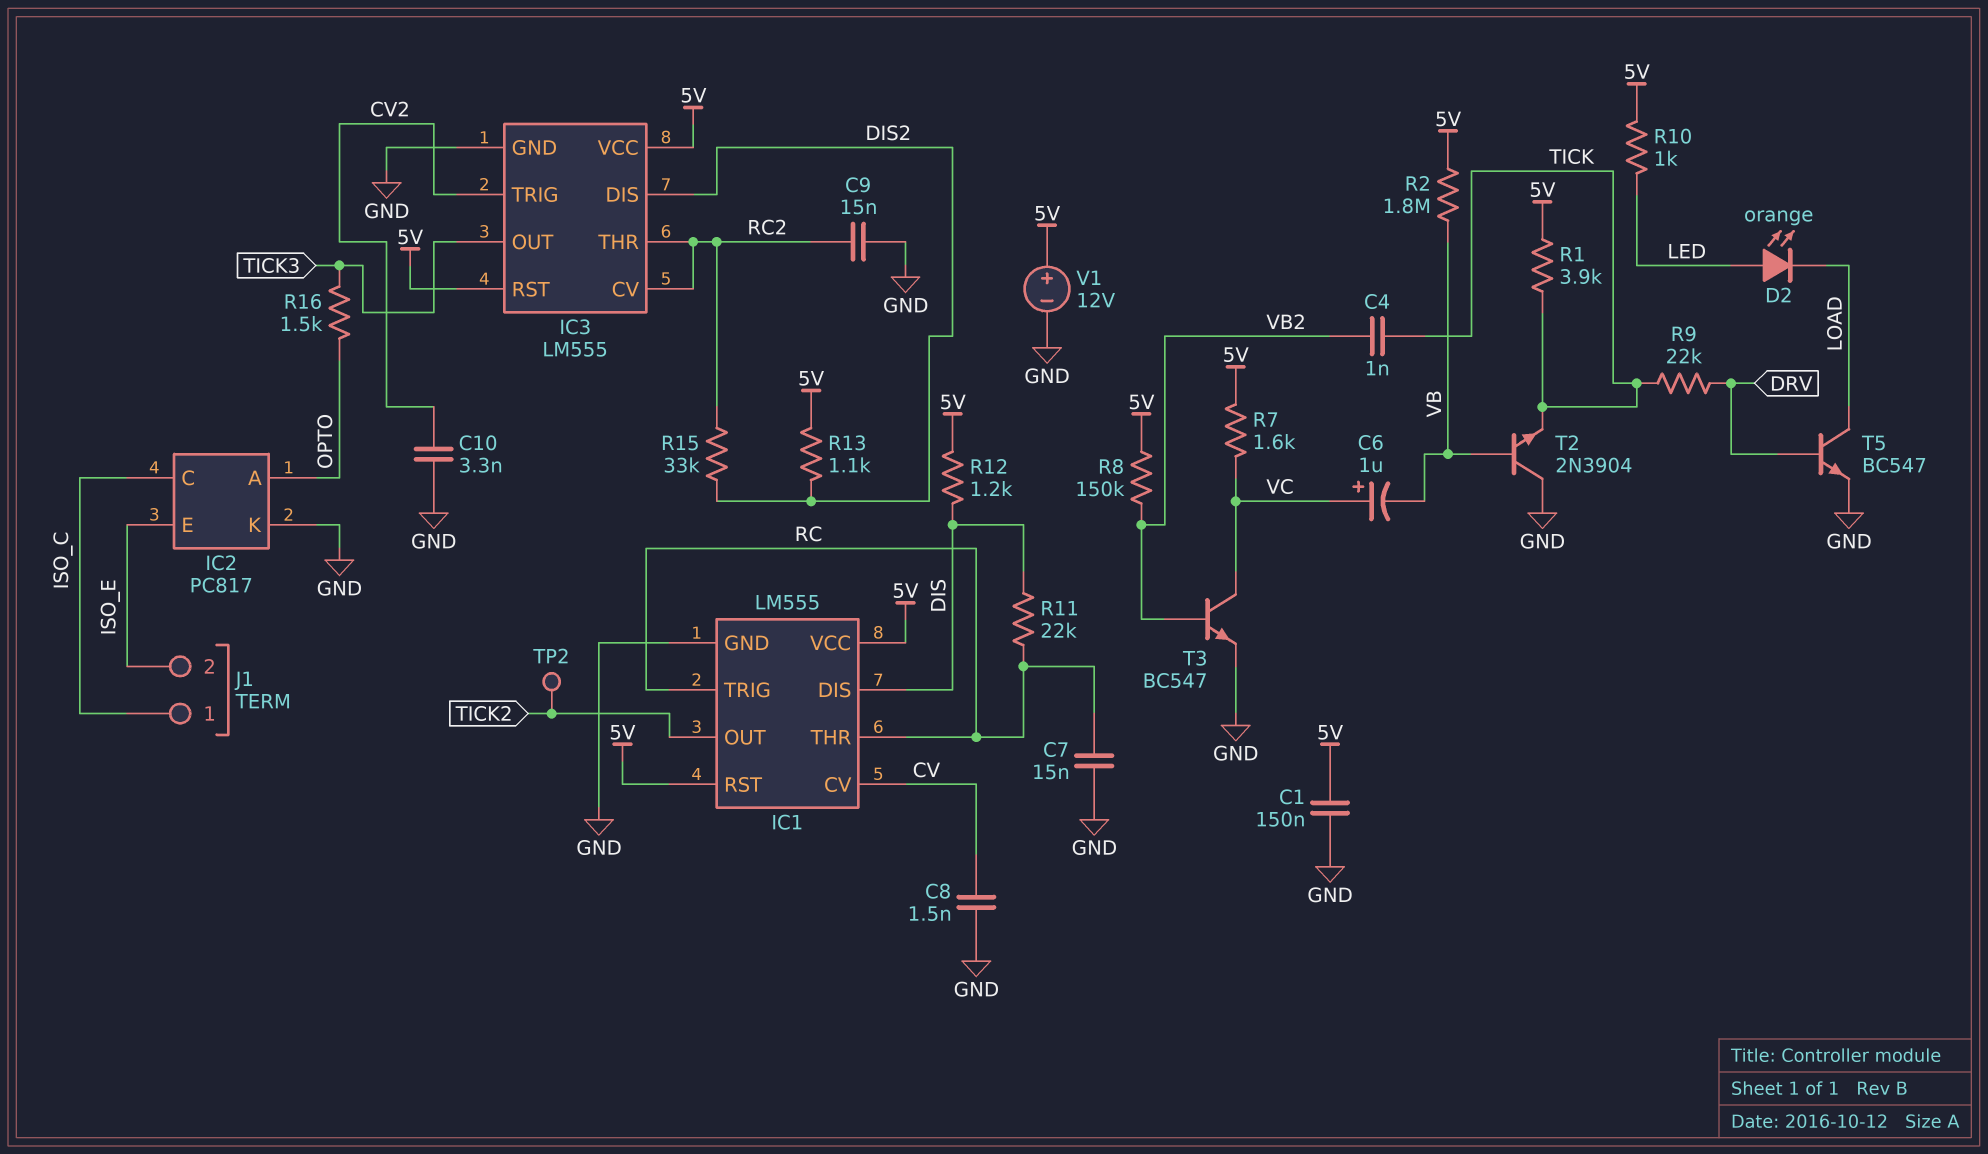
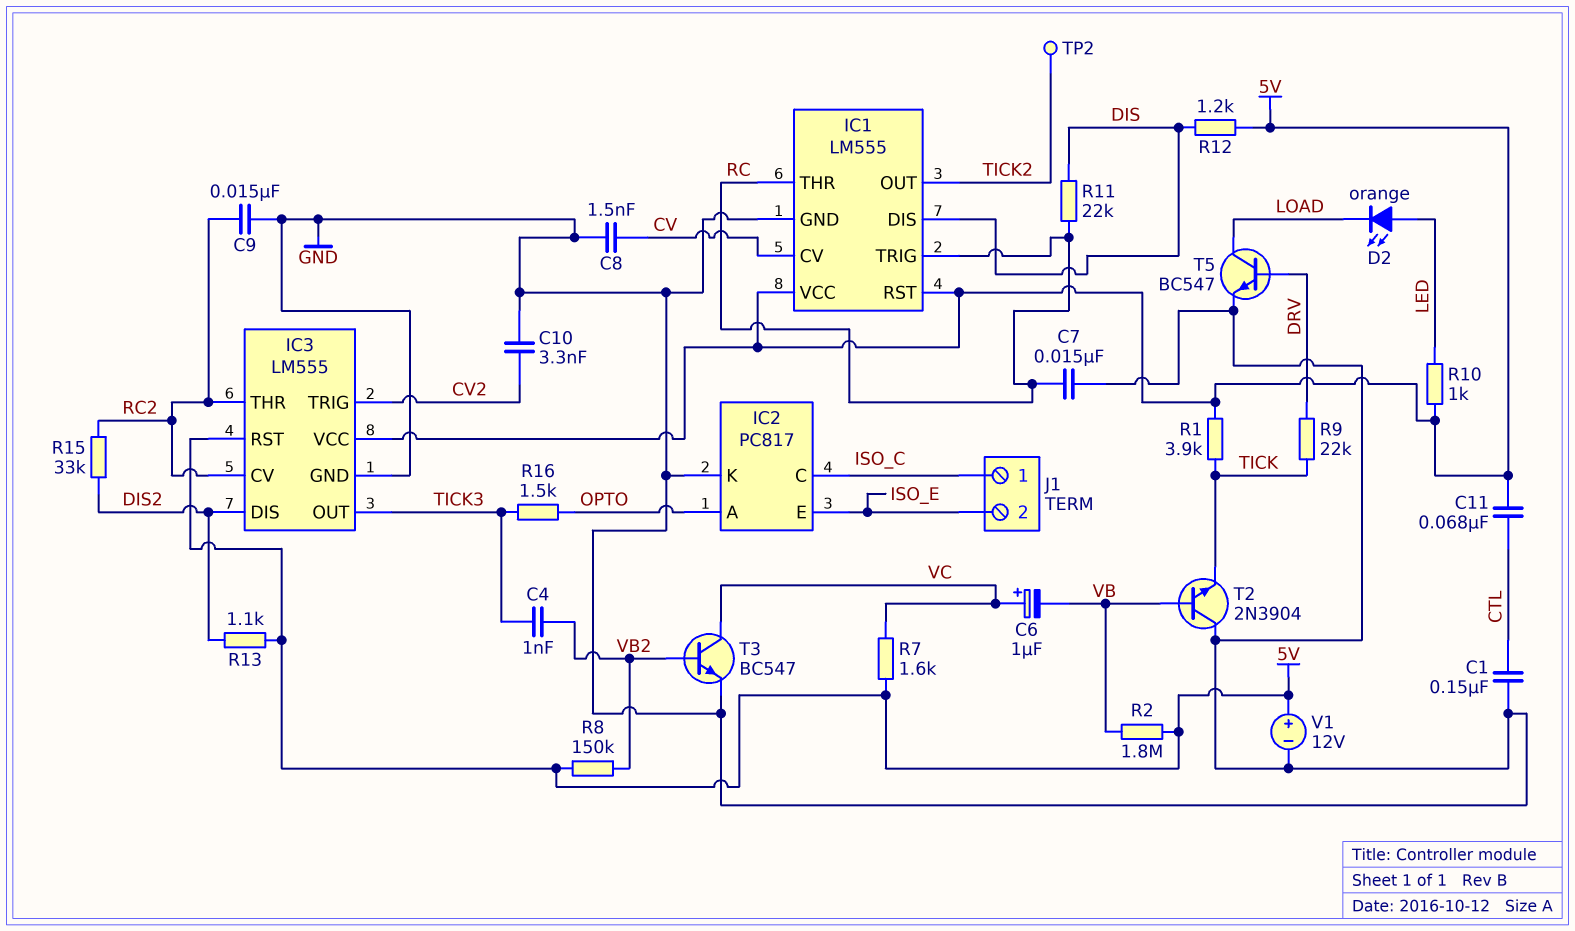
C1: 150nF (5V, GND) -> 150nF (CTL, GND)
C4: 1nF (TICK, VB2) -> 1nF (TICK3, VB2)
C11: none -> 68nF (5V, CTL)

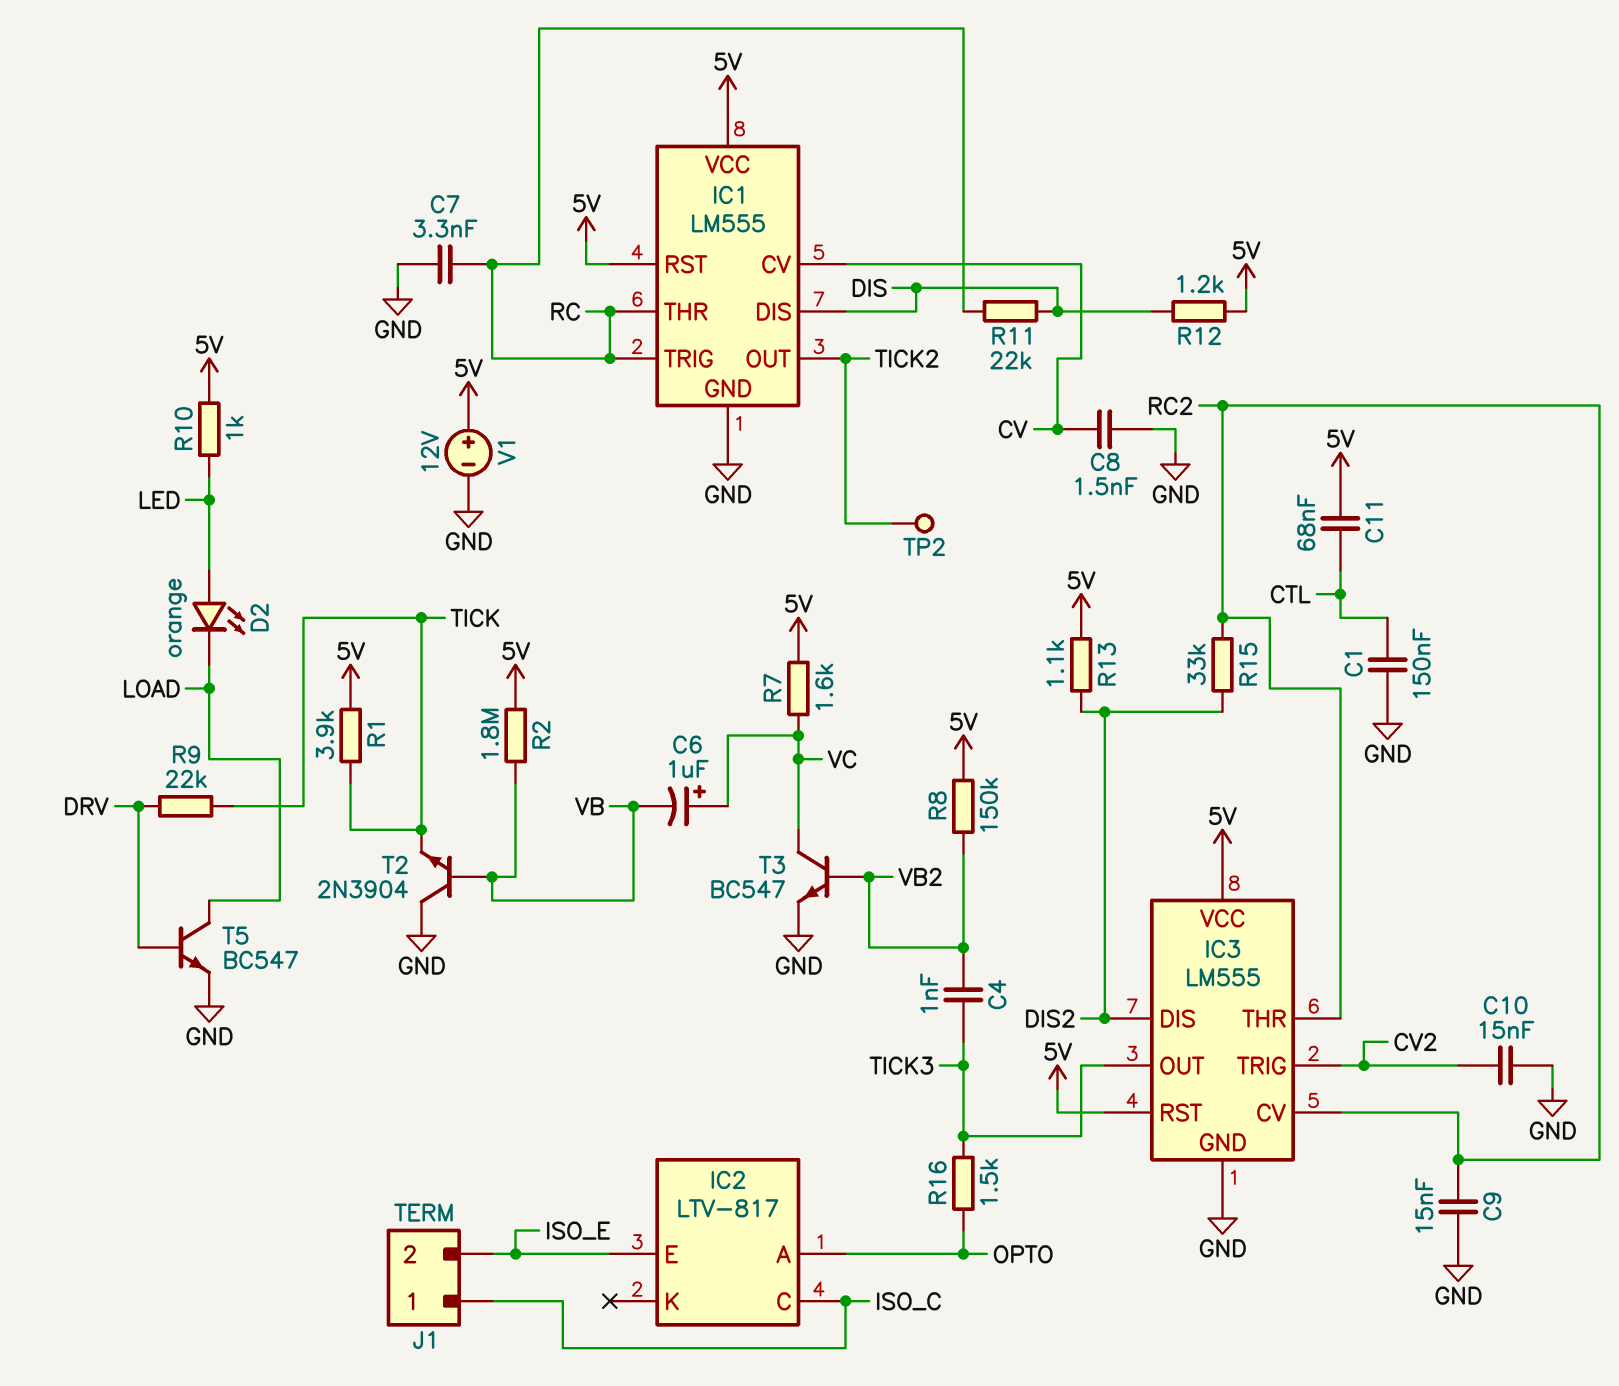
C7: 15nF (GND, RC) -> 3.3nF (GND, RC)
C10: 3.3nF (CV2, GND) -> 15nF (CV2, GND)
IC2: PC817 -> LTV-817
IC2 pin K: GND -> none

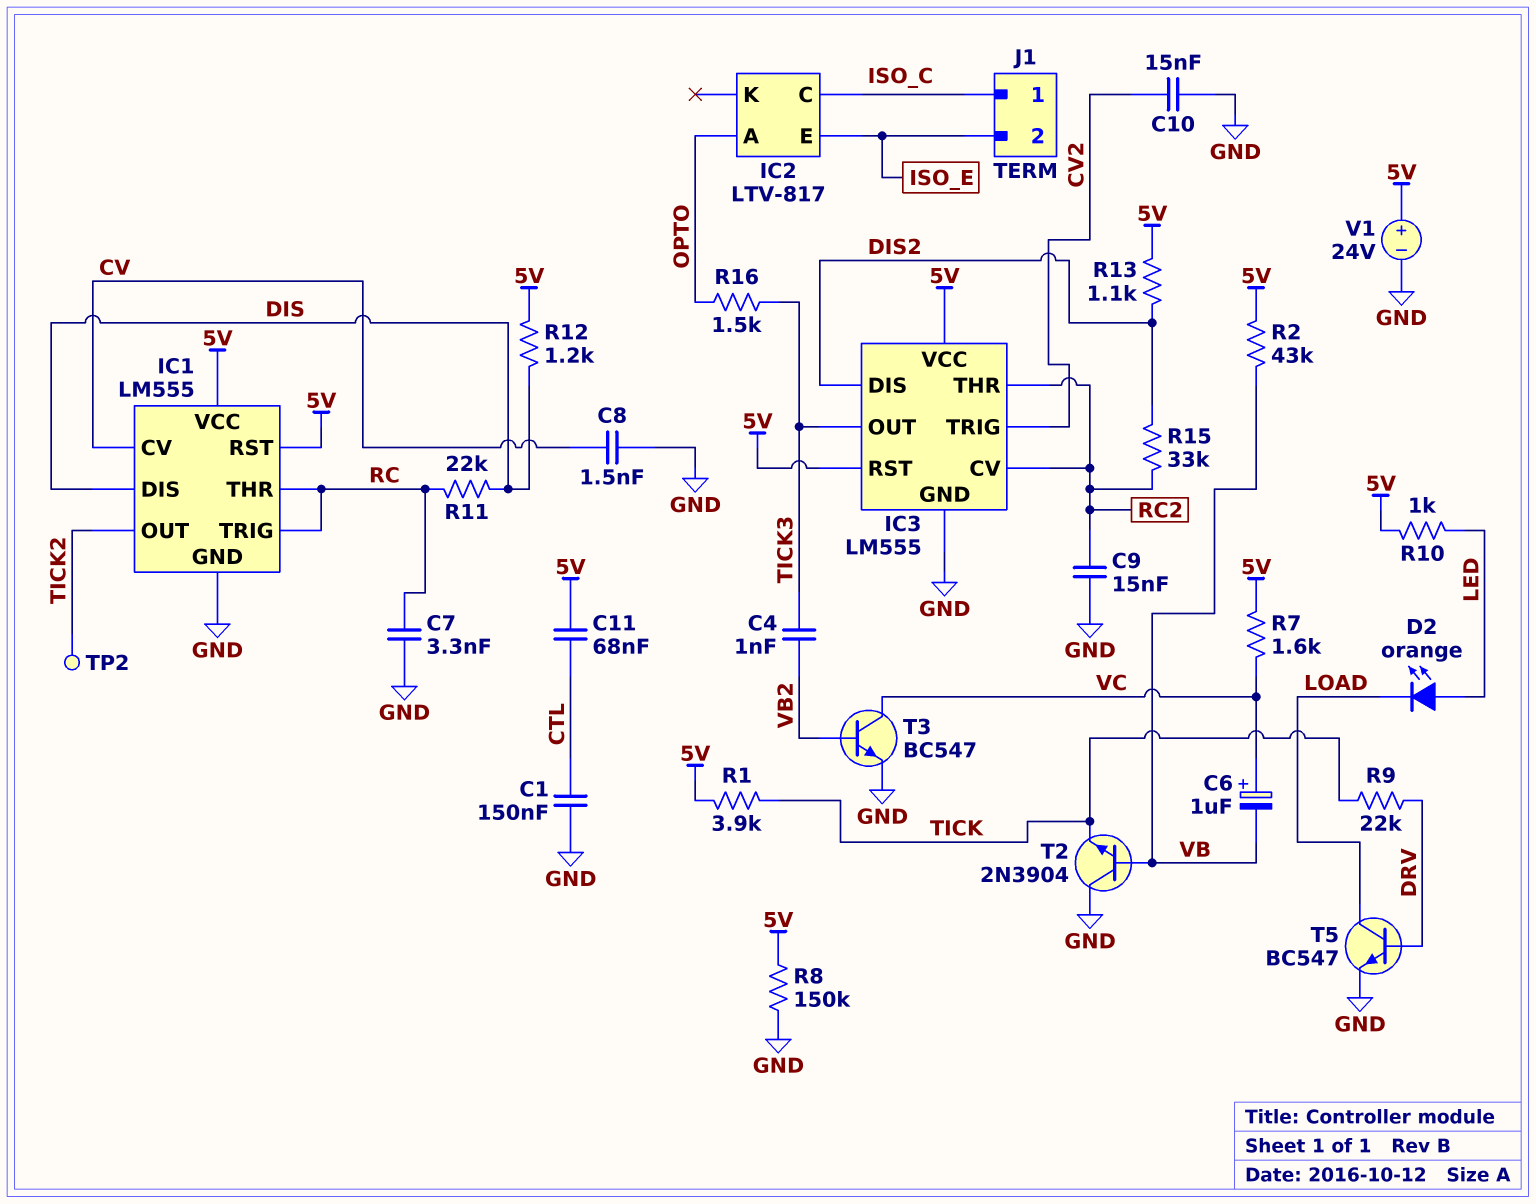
R2: 1.8M (5V, VB) -> 43k (5V, VB)
R8: 150k (5V, VB2) -> 150k (5V, GND)
V1: 12V (plus 5V, minus GND) -> 24V (plus 5V, minus GND)

